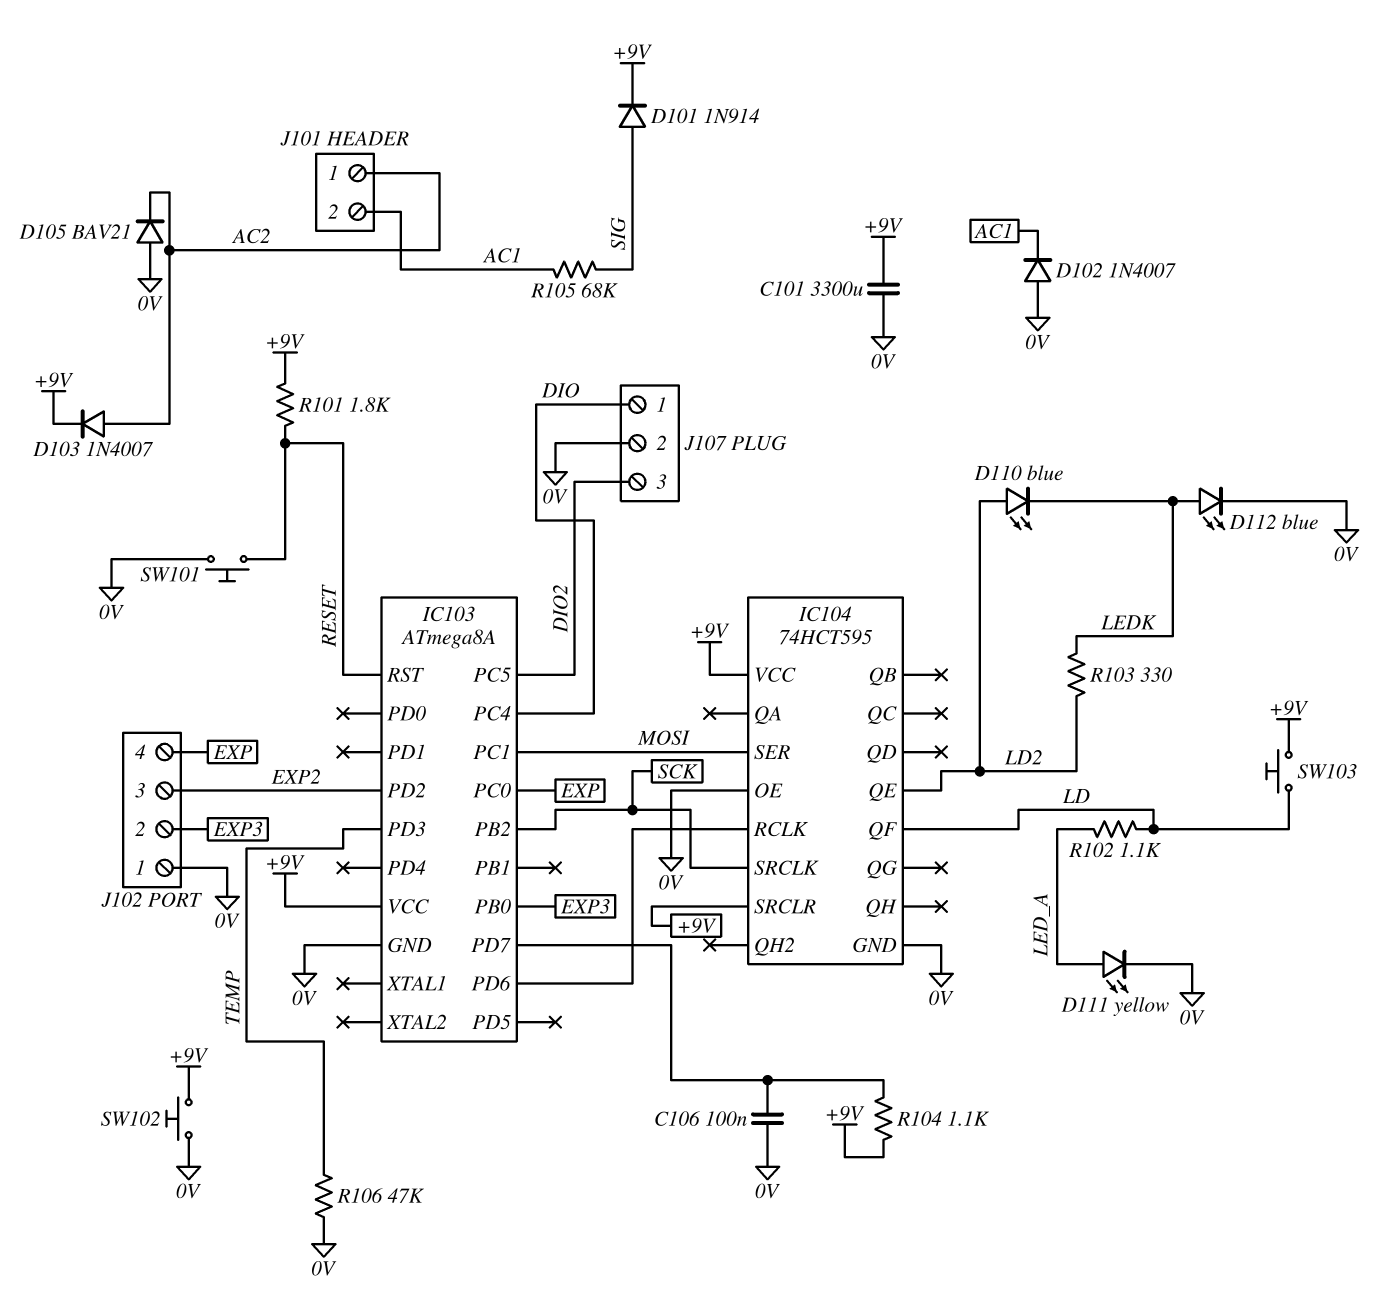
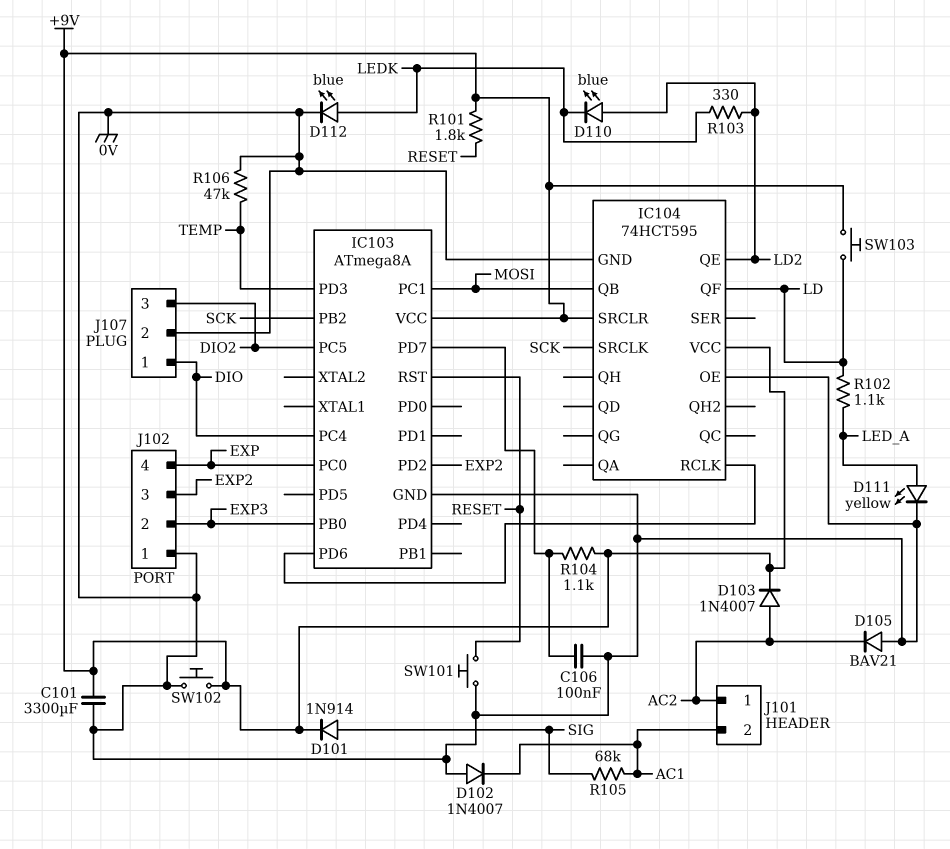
IC104 pin QB: none -> MOSI
IC104 pin SER: MOSI -> none

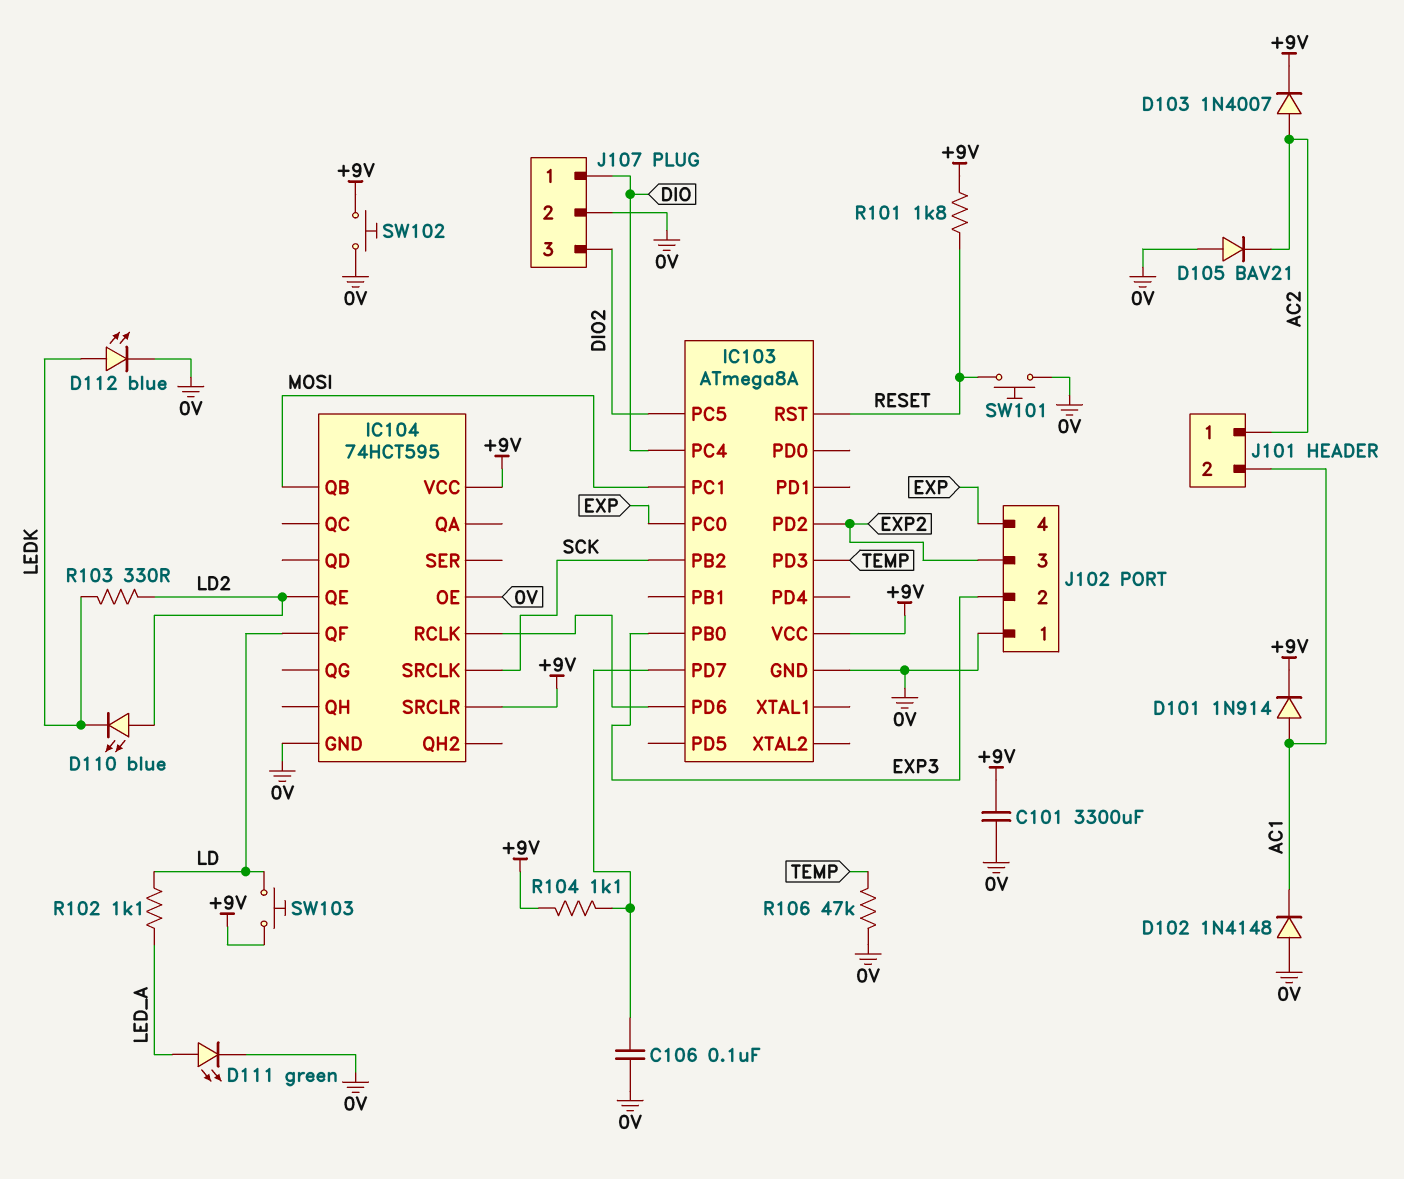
D101: diode 1N914 (A SIG, K +9V) -> diode 1N914 (A AC1, K +9V)
D102: diode 1N4007 (A 0V, K AC1) -> diode 1N4148 (A 0V, K AC1)
D111: LED yellow (A LED_A, K 0V) -> LED green (A LED_A, K 0V)
R105: 68k (AC1, SIG) -> none

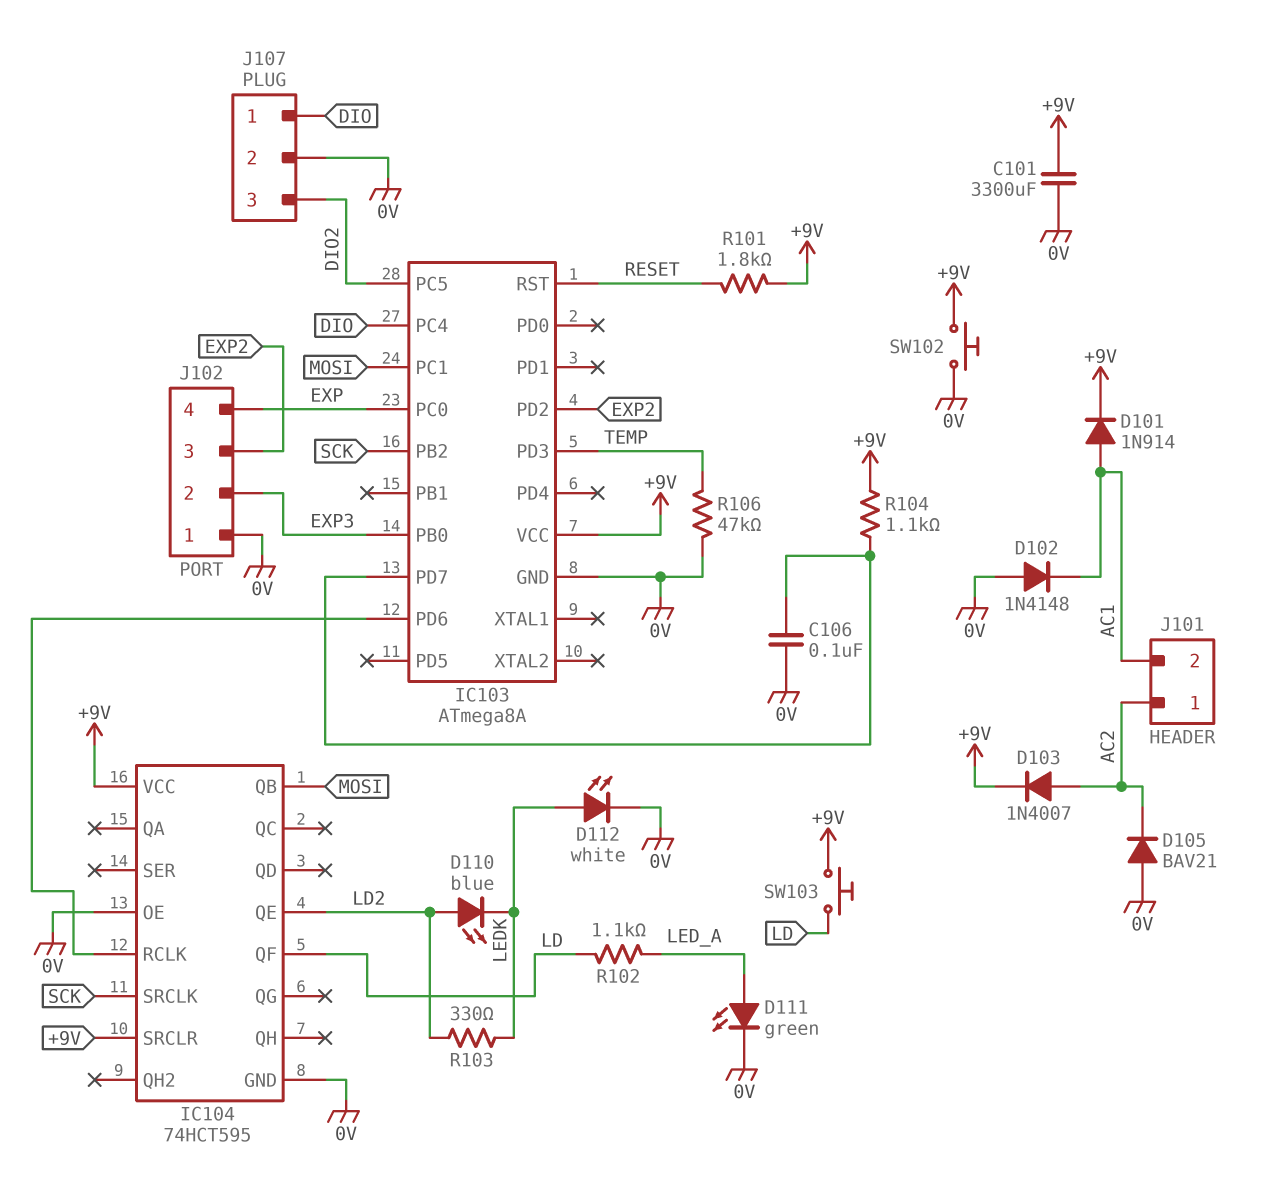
D112: LED blue (A LEDK, K 0V) -> LED white (A LEDK, K 0V)
SW101: button (0V, RESET) -> none

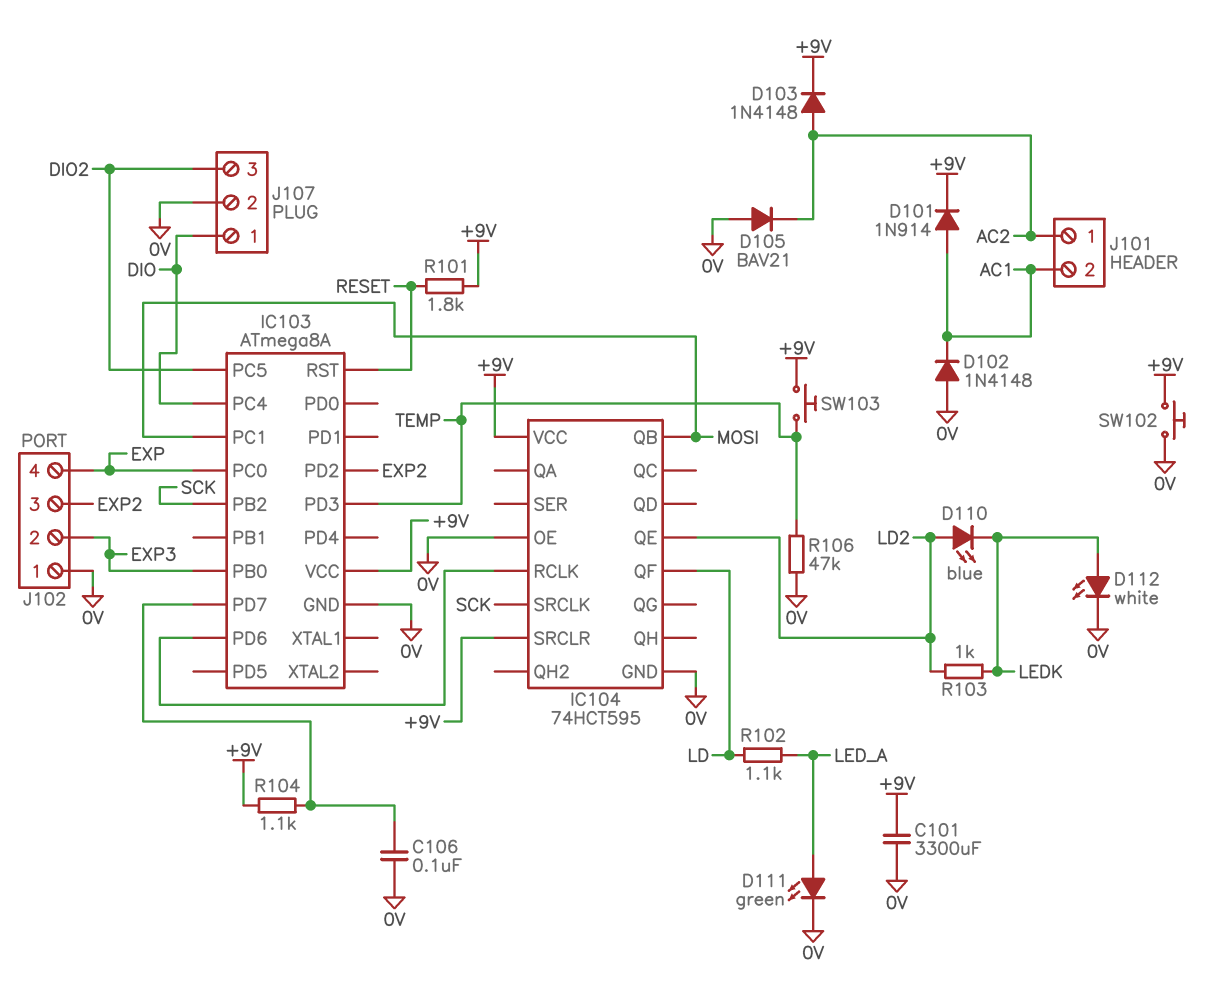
D103: diode 1N4007 (A AC2, K +9V) -> diode 1N4148 (A AC2, K +9V)
R103: 330 (LD2, LEDK) -> 1k (LD2, LEDK)
SW103: button (+9V, LD) -> button (+9V, TEMP)

